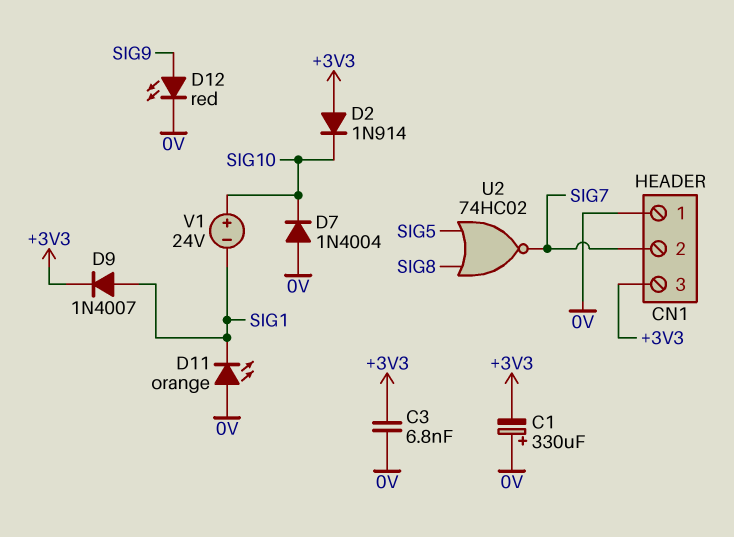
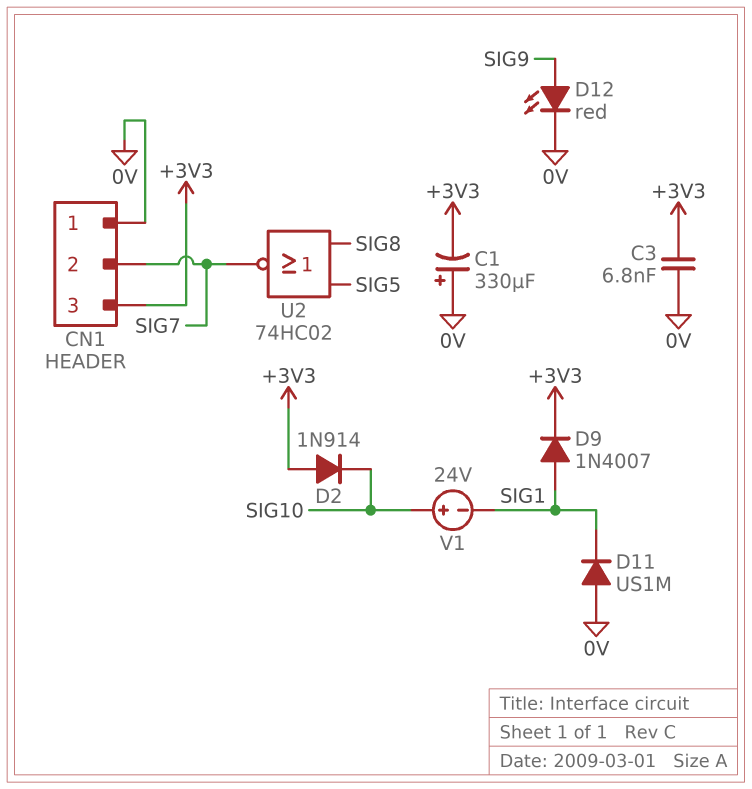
D7: diode 1N4004 (A 0V, K SIG10) -> none
D11: LED orange (A 0V, K SIG1) -> diode US1M (A 0V, K SIG1)

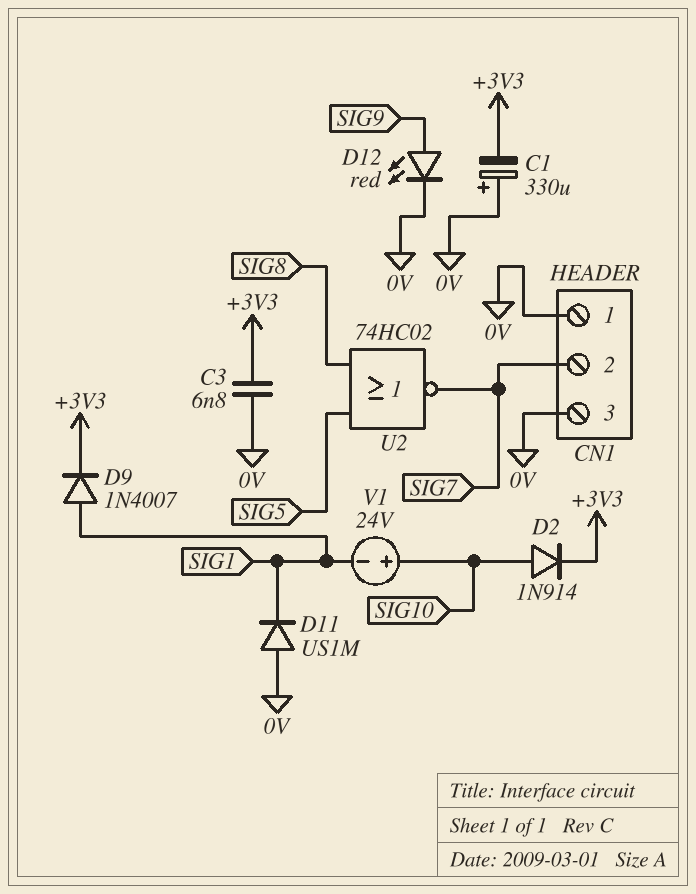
CN1 pin 3: +3V3 -> 0V
D2: diode 1N914 (A +3V3, K SIG10) -> diode 1N914 (A SIG10, K +3V3)

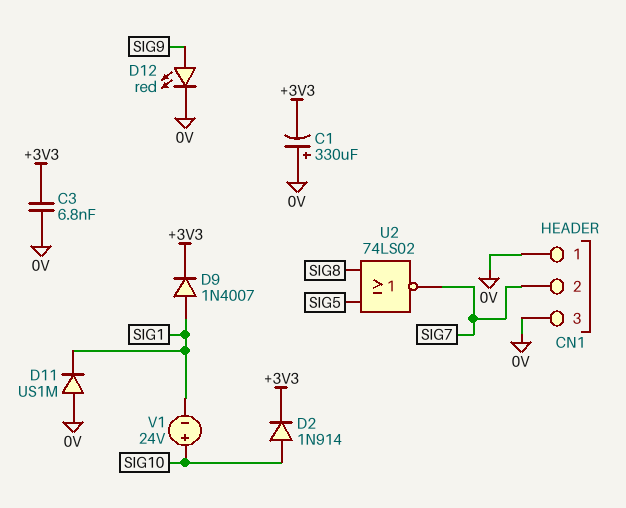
U2: NOR 74HC02 (in SIG5, in SIG8, out SIG7) -> NOR 74LS02 (in SIG5, in SIG8, out SIG7)

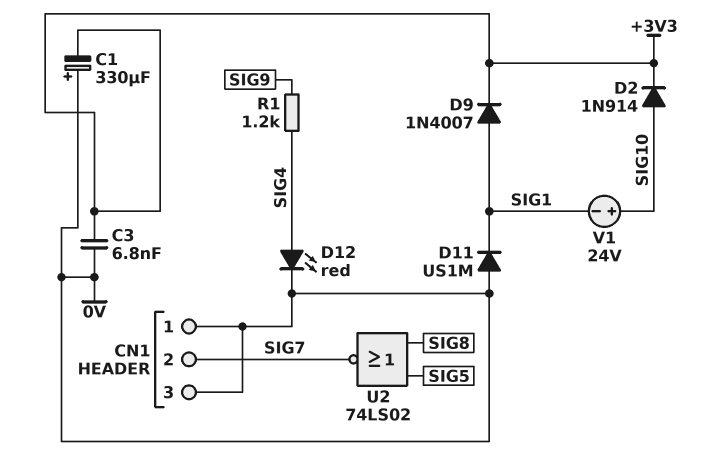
D12: LED red (A SIG9, K 0V) -> LED red (A SIG4, K 0V)
R1: none -> 1.2k (SIG4, SIG9)

